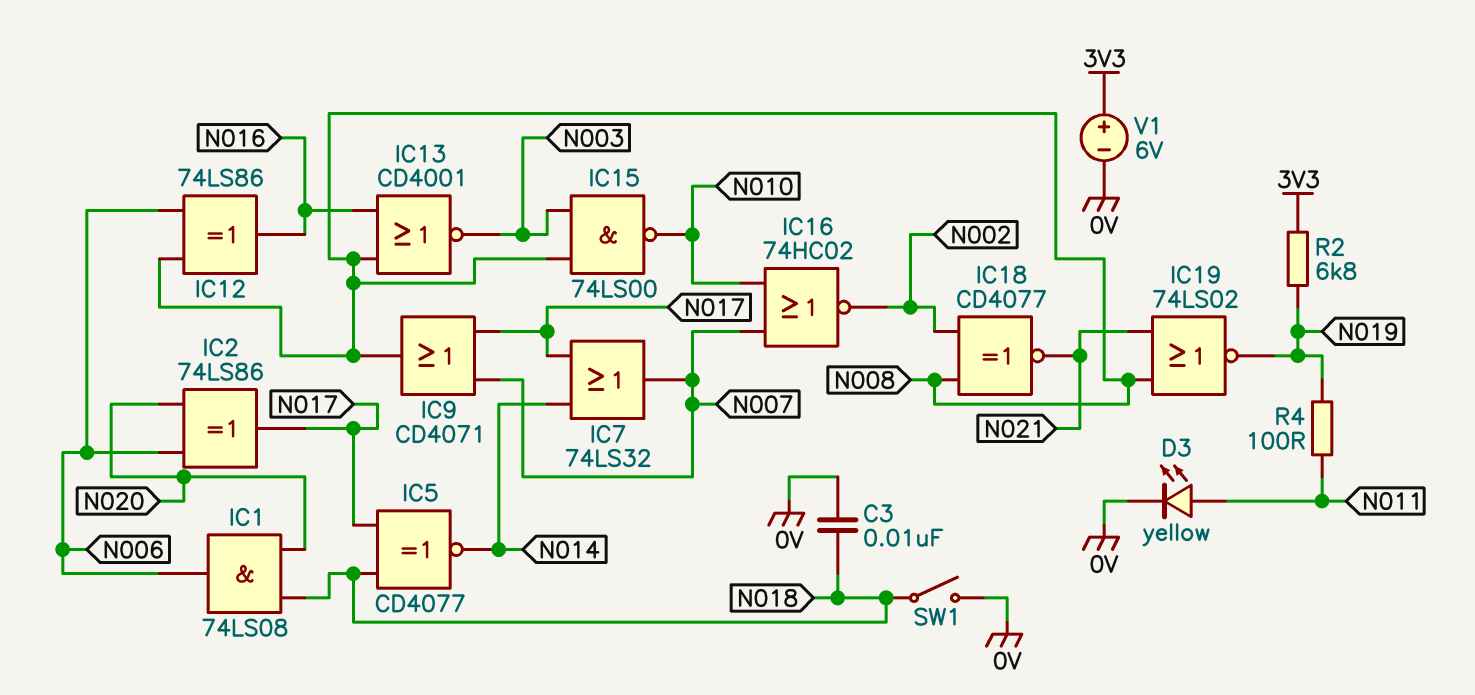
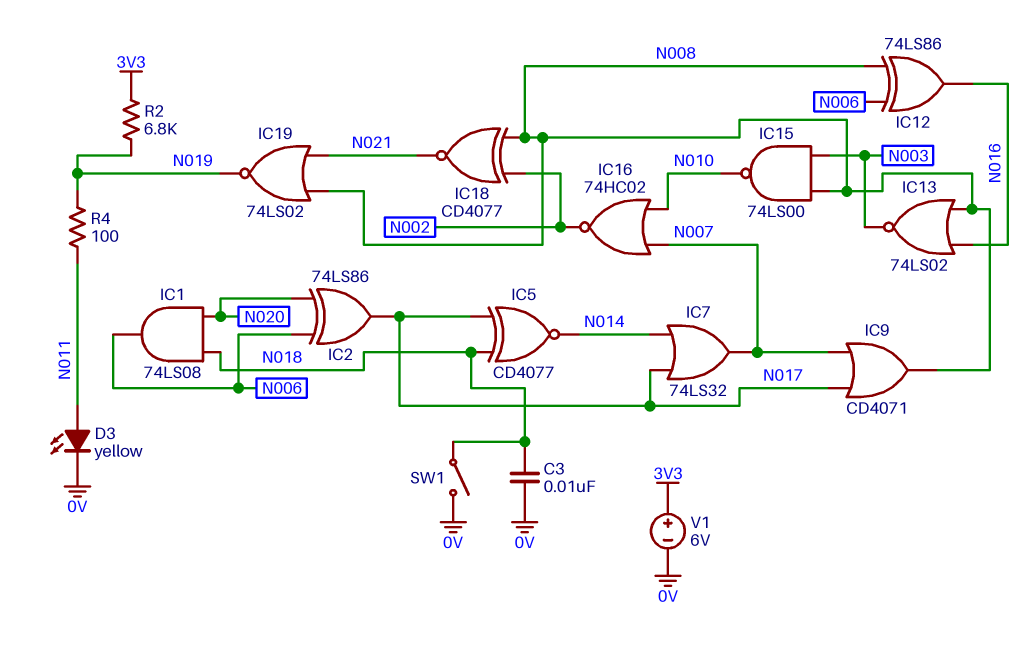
IC13: NOR CD4001 (in N008, in N016, out N003) -> NOR 74LS02 (in N008, in N016, out N003)

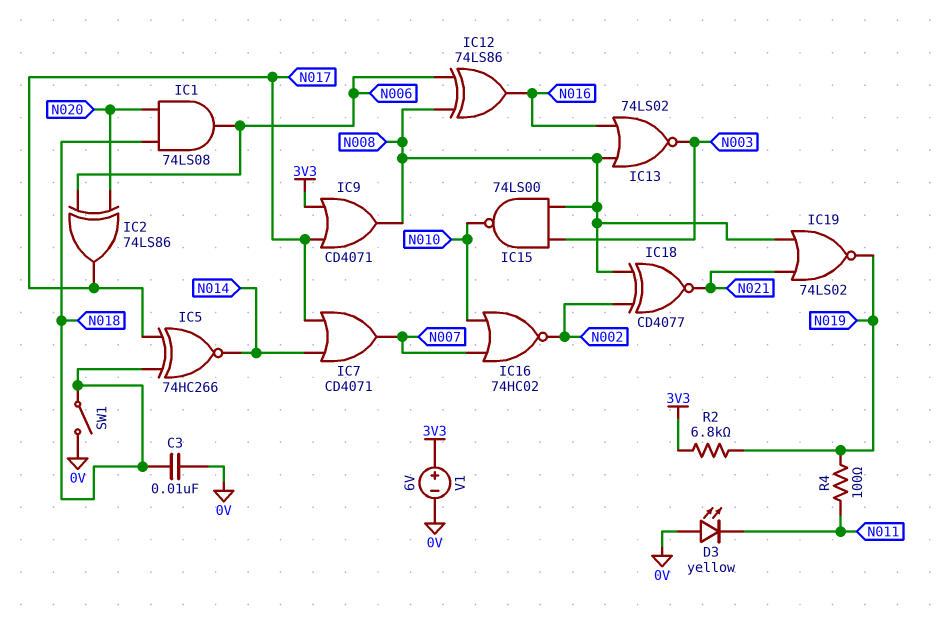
D3: LED yellow (A N011, K 0V) -> LED yellow (A 0V, K N011)
IC5: XNOR CD4077 (in N017, in N018, out N014) -> XNOR 74HC266 (in N017, in N018, out N014)
IC7: OR 74LS32 (in N014, in N017, out N007) -> OR CD4071 (in N014, in N017, out N007)
IC9: OR CD4071 (in N007, in N017, out N008) -> OR CD4071 (in 3V3, in N017, out N008)

